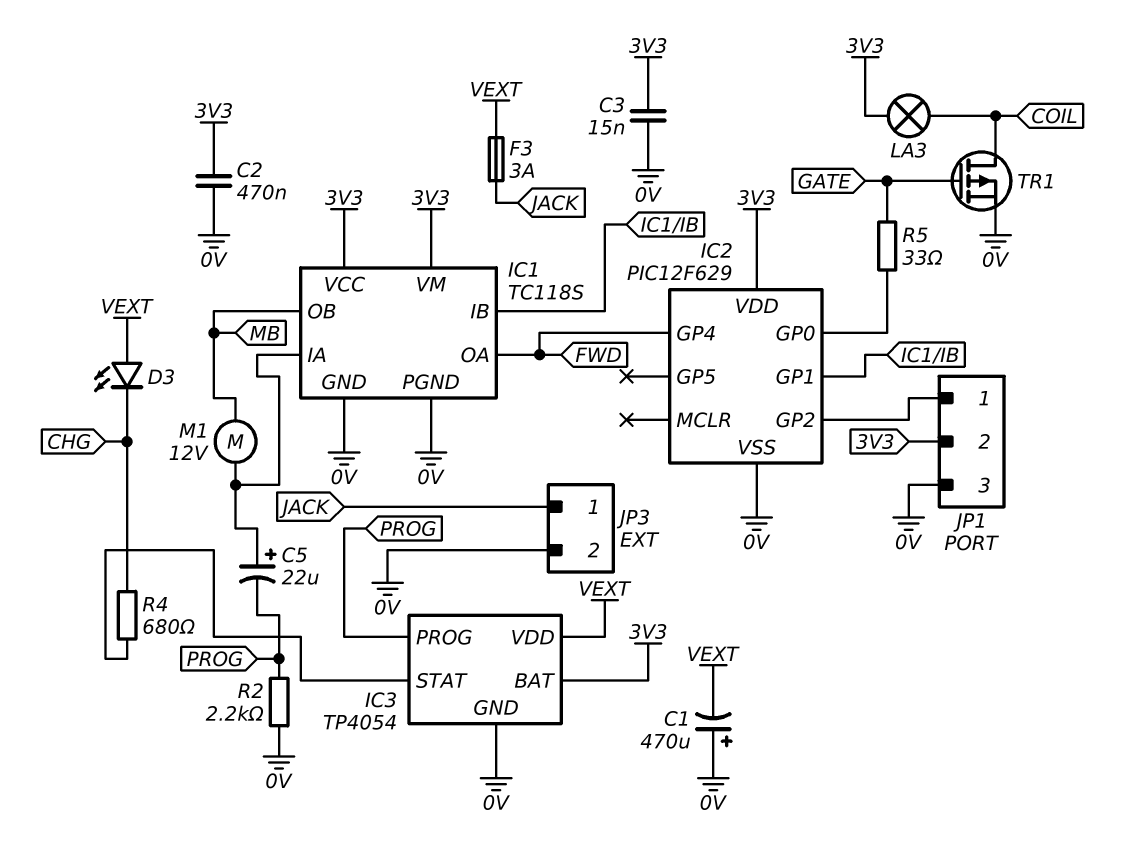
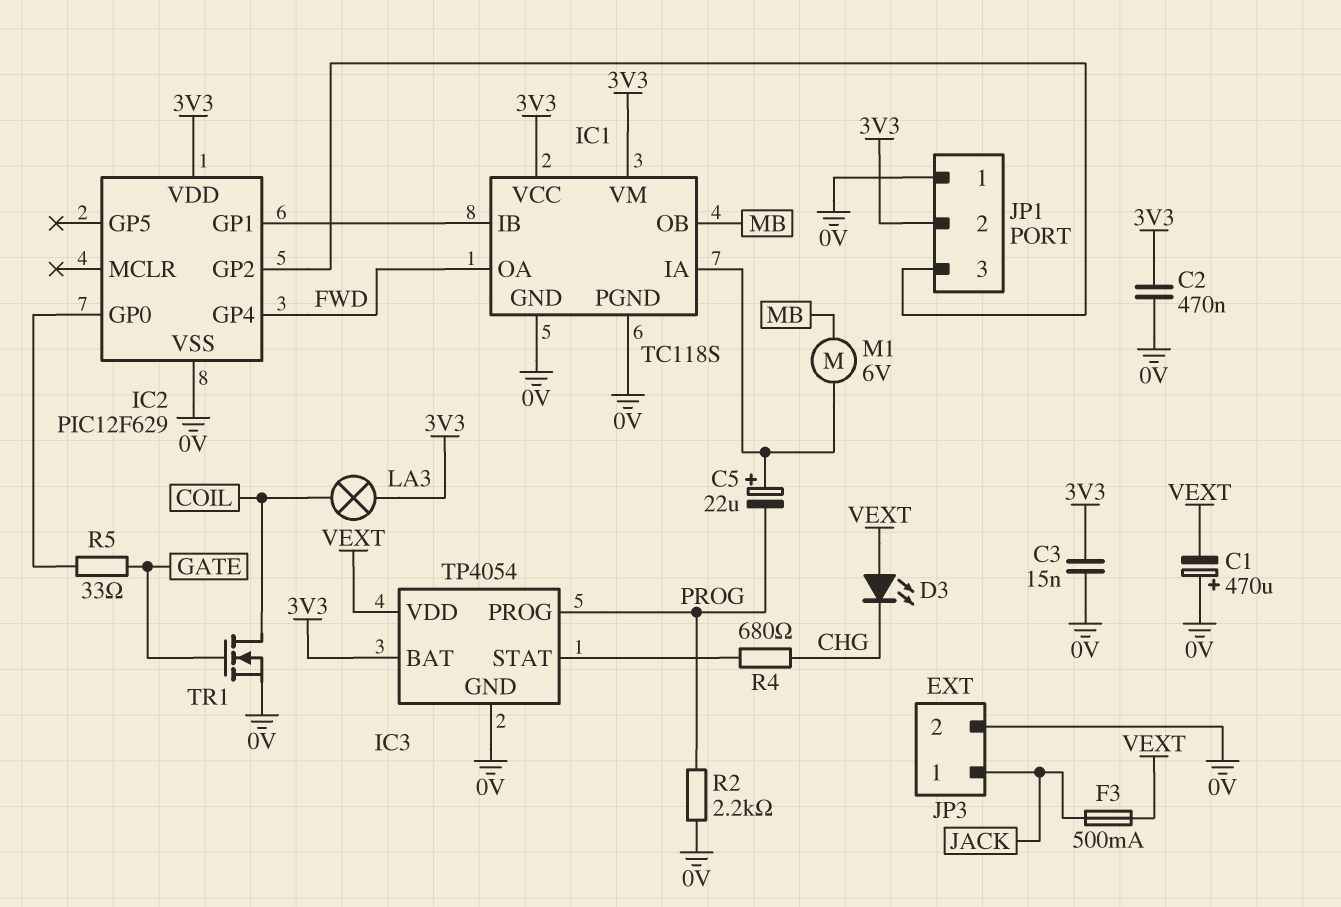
F3: 3A (JACK, VEXT) -> 500mA (JACK, VEXT)
JP1 pin 1: IC2/GP2 -> 0V
JP1 pin 3: 0V -> IC2/GP2
M1: motor 12V (IC1/IA, MB) -> motor 6V (IC1/IA, MB)
TR1: PMOS (G GATE, D COIL, S 0V) -> NMOS (G GATE, D COIL, S 0V)

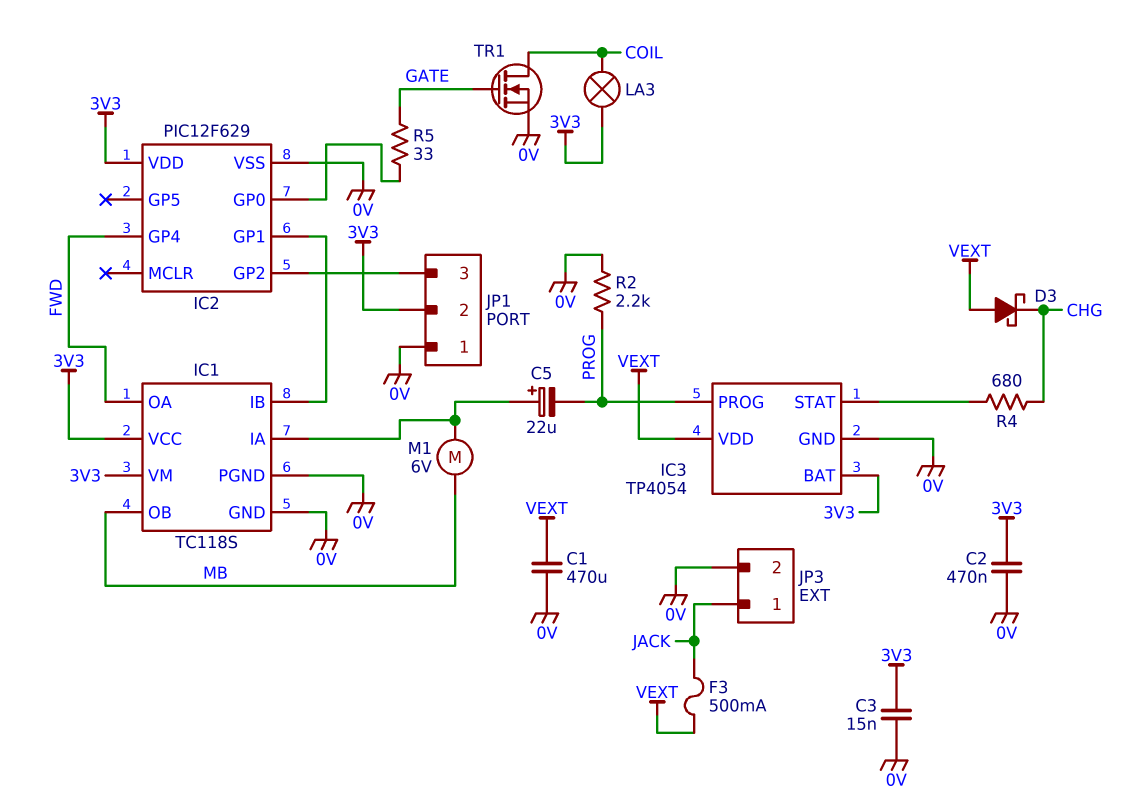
C1: 470uF (plus 0V, minus VEXT) -> 470uF (0V, VEXT)
D3: LED (A VEXT, K CHG) -> schottky (A VEXT, K CHG)

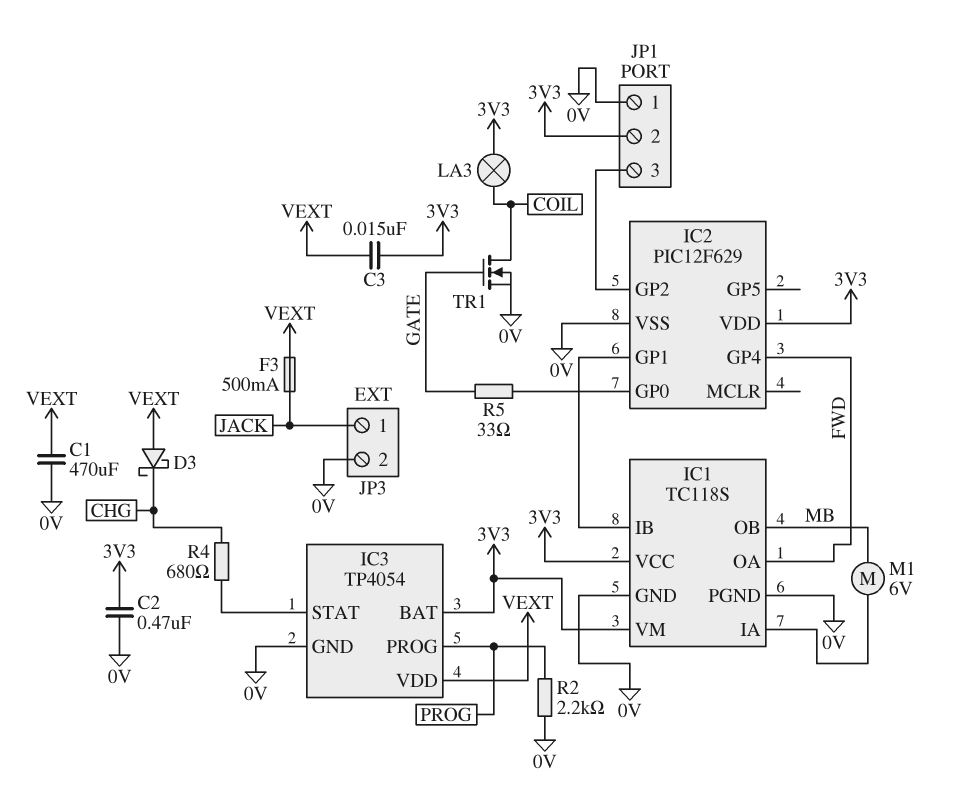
C3: 15nF (0V, 3V3) -> 15nF (3V3, VEXT)
C5: 22uF (plus IC1/IA, minus PROG) -> none

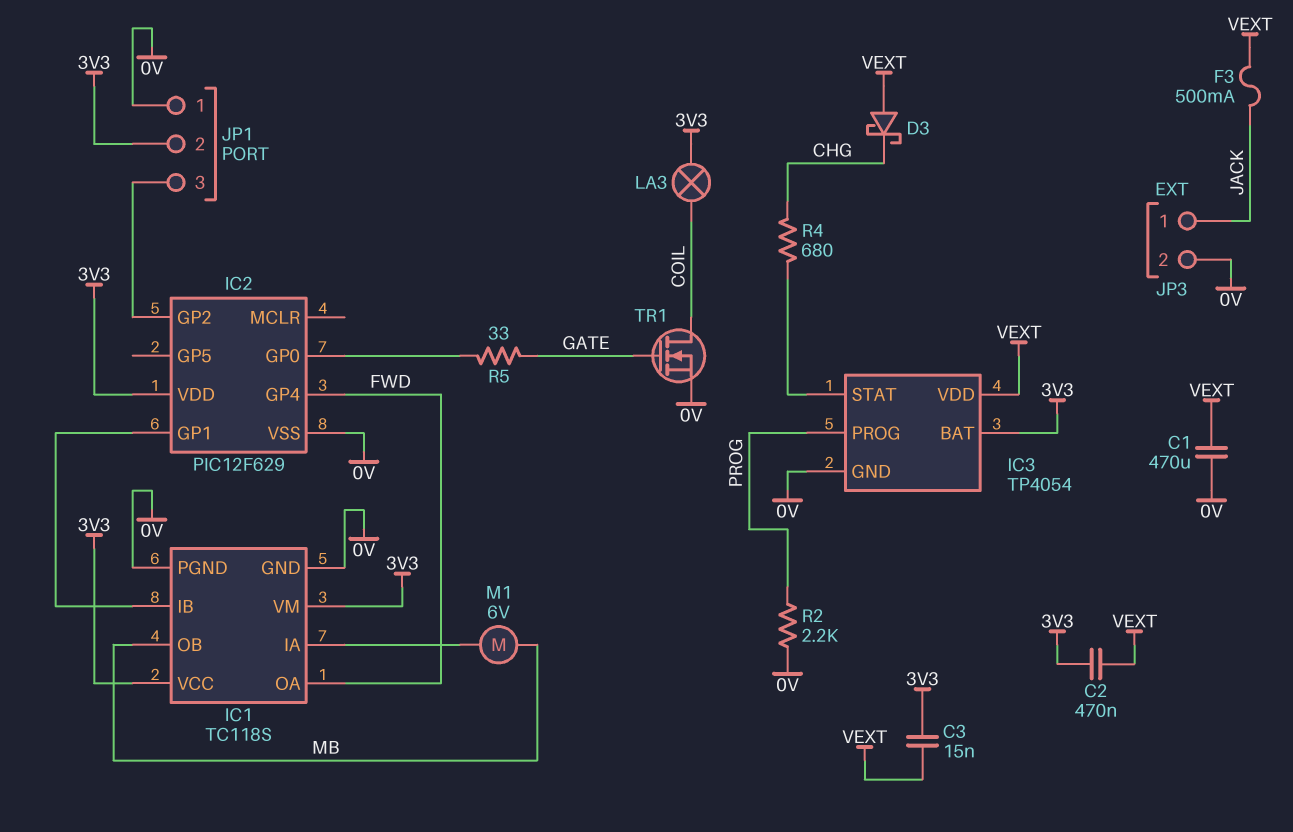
C2: 470nF (0V, 3V3) -> 470nF (3V3, VEXT)

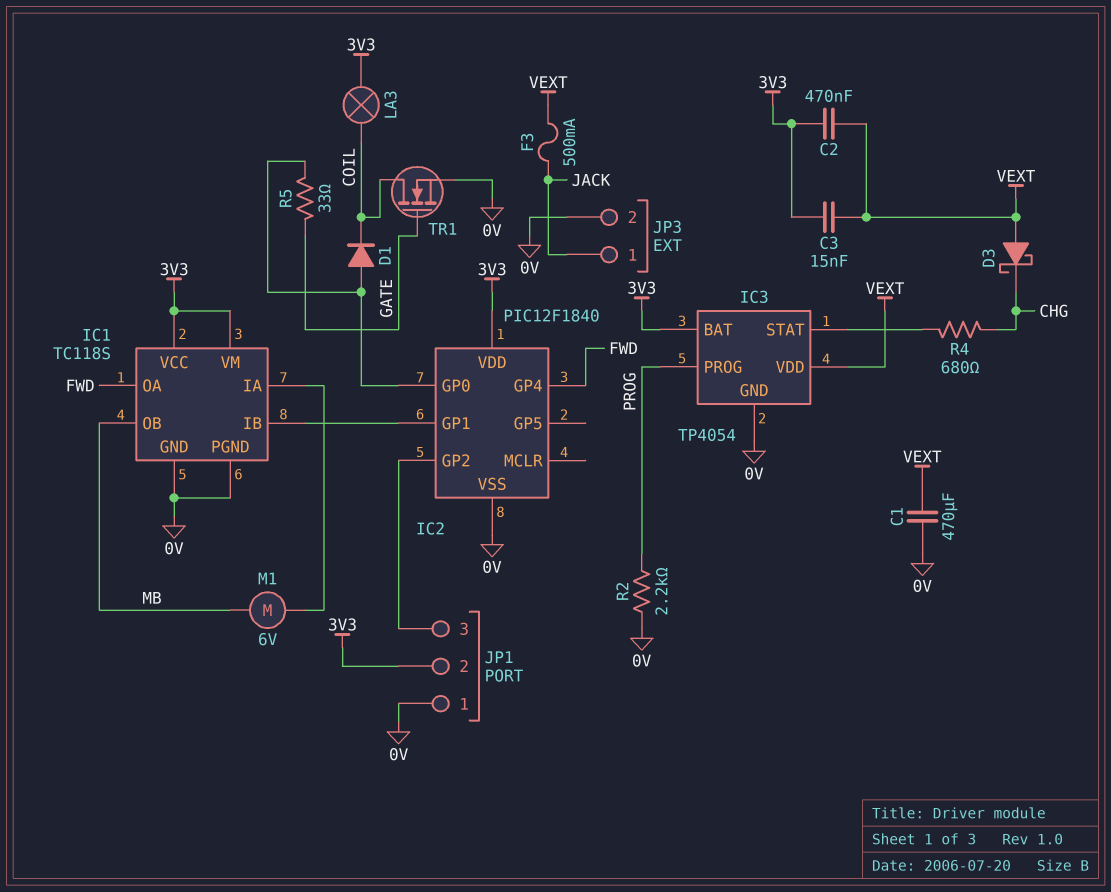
D1: none -> diode (A IC2/GP0, K COIL)
IC2: PIC12F629 -> PIC12F1840

